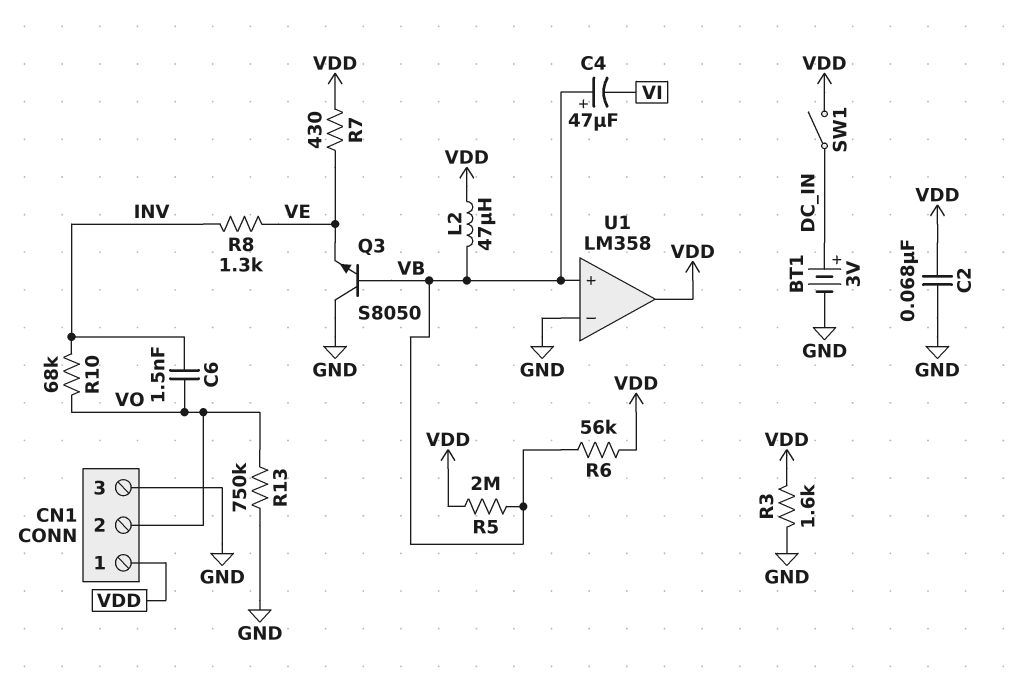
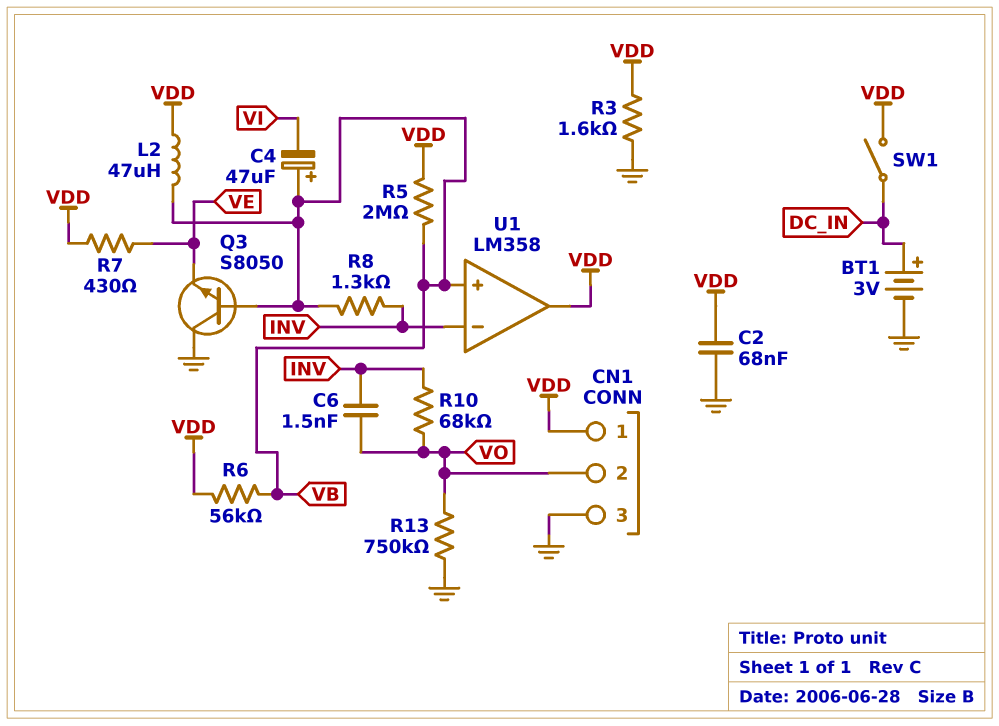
R8: 1.3k (INV, VE) -> 1.3k (INV, VB)
U1 pin in-: GND -> INV

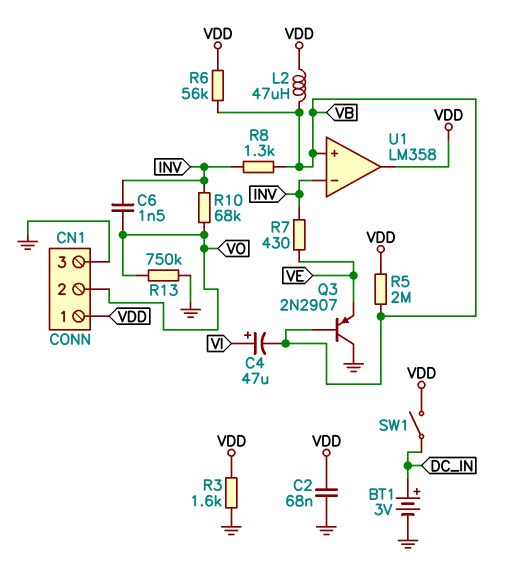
C4: 47uF (plus VB, minus VI) -> 47uF (plus VI, minus VB)
Q3: NPN S8050 (B VB, C GND, E VE) -> PNP 2N2907 (B VB, C GND, E VE)
R7: 430 (VDD, VE) -> 430 (INV, VE)

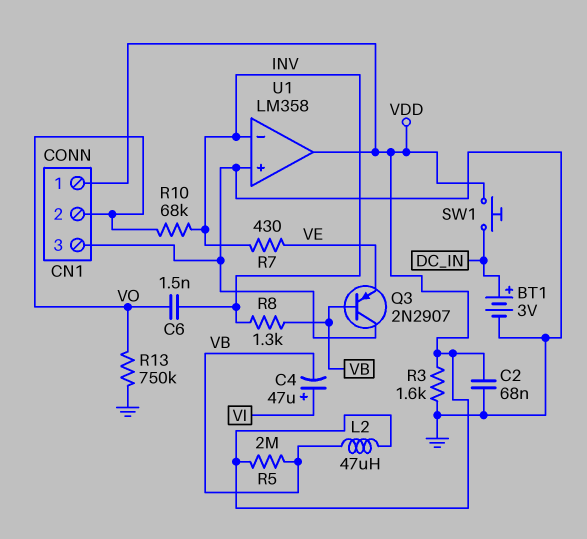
R6: 56k (VB, VDD) -> none
SW1: switch (DC_IN, VDD) -> button (DC_IN, VDD)
U1 pin in+: VB -> GND

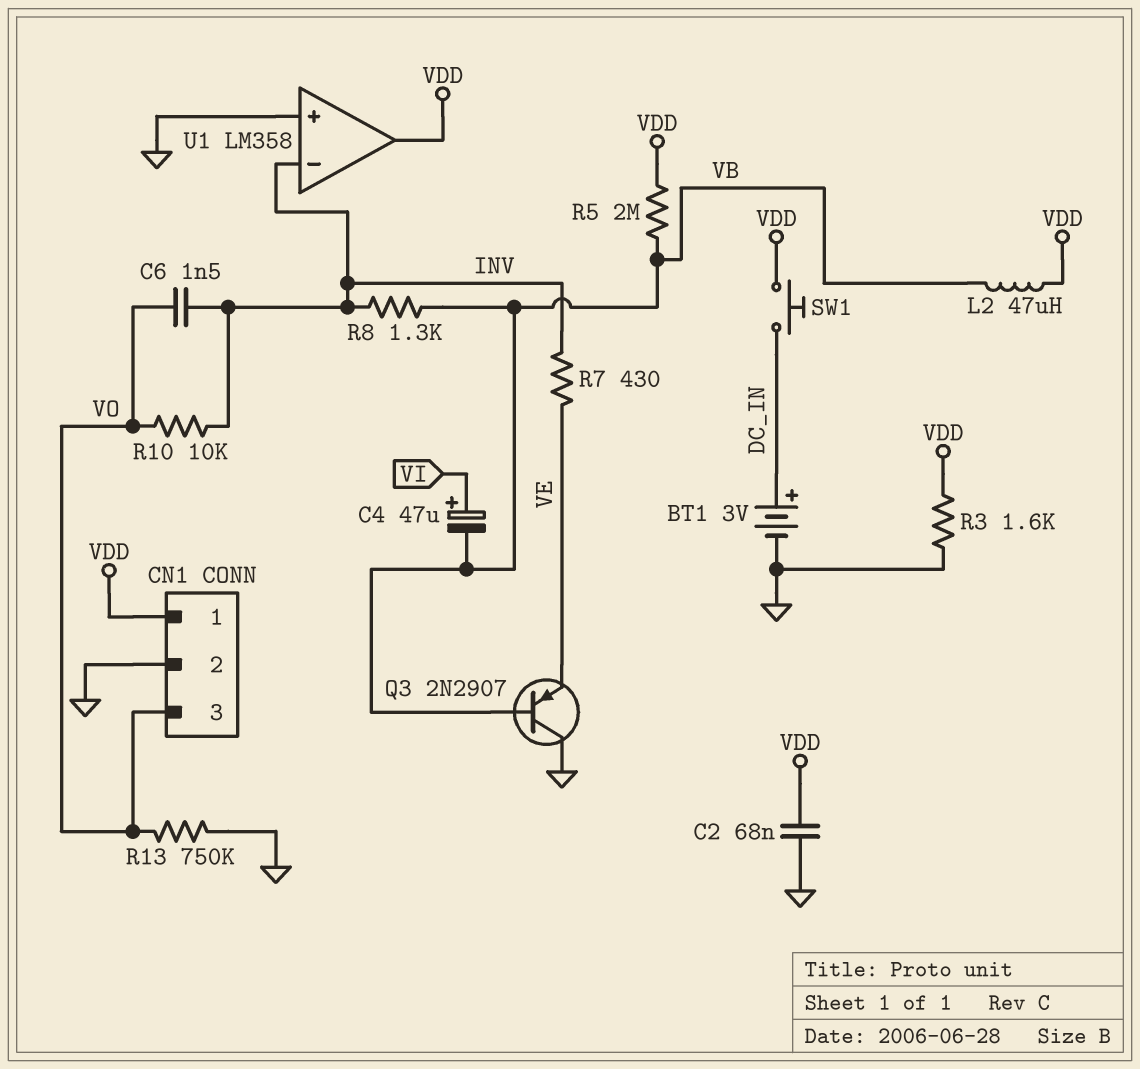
CN1 pin 2: VO -> GND
CN1 pin 3: GND -> VO
R10: 68k (INV, VO) -> 10k (INV, VO)

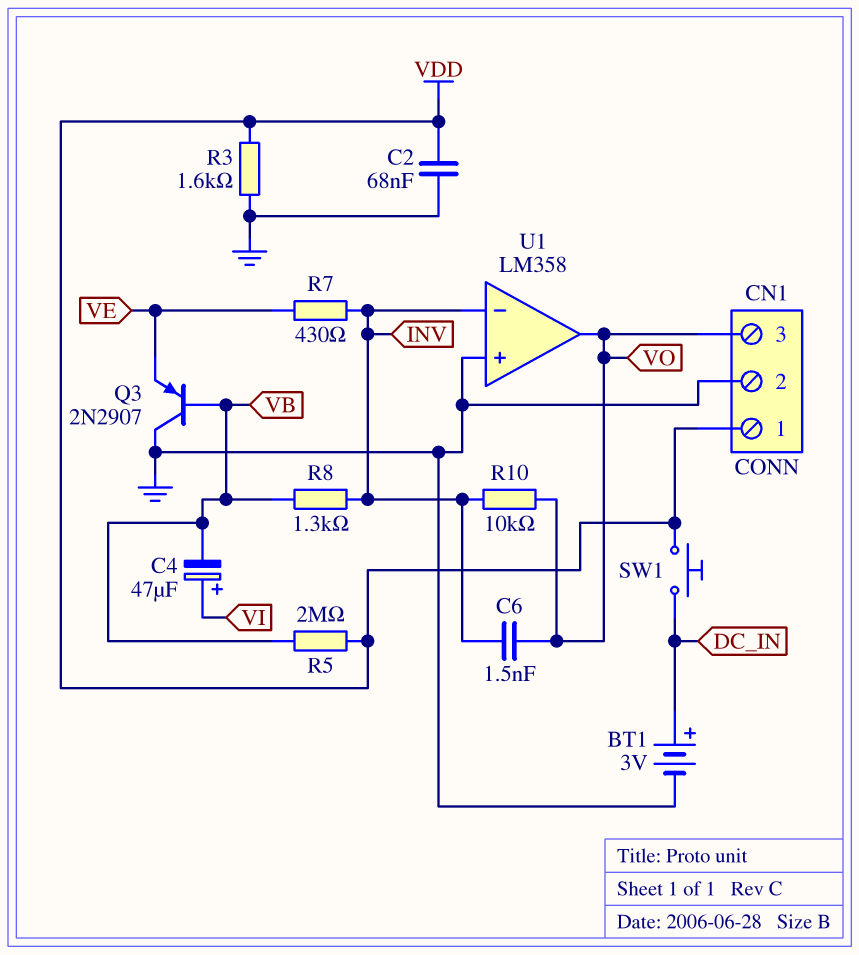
L2: 47uH (VB, VDD) -> none
R13: 750k (GND, VO) -> none
U1 pin out: VDD -> VO

